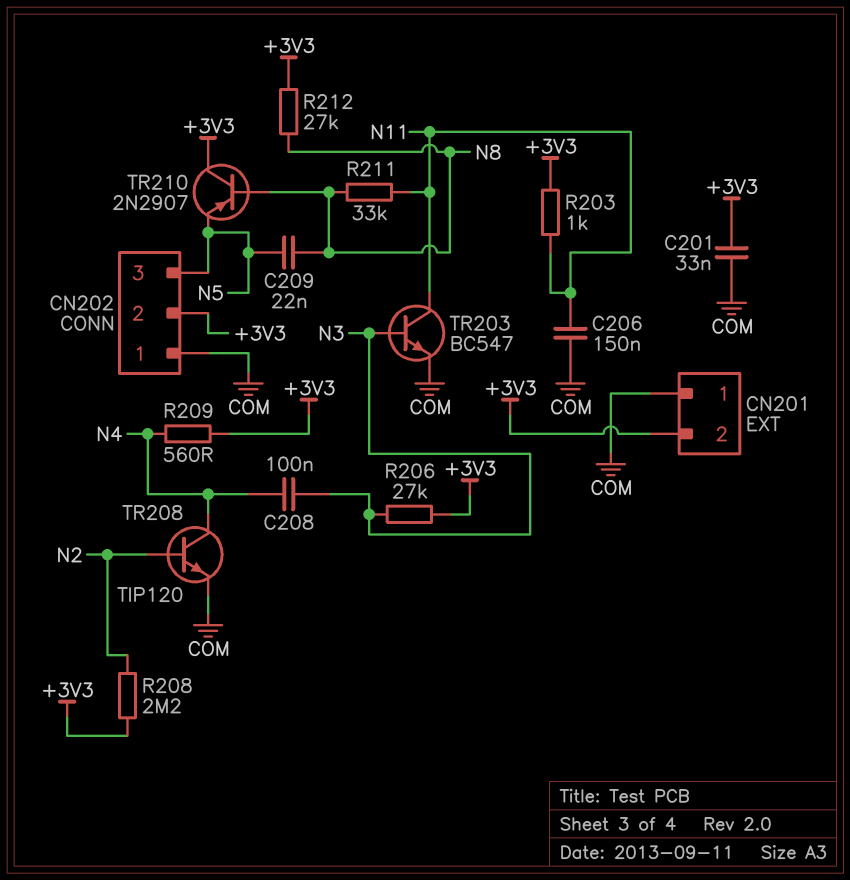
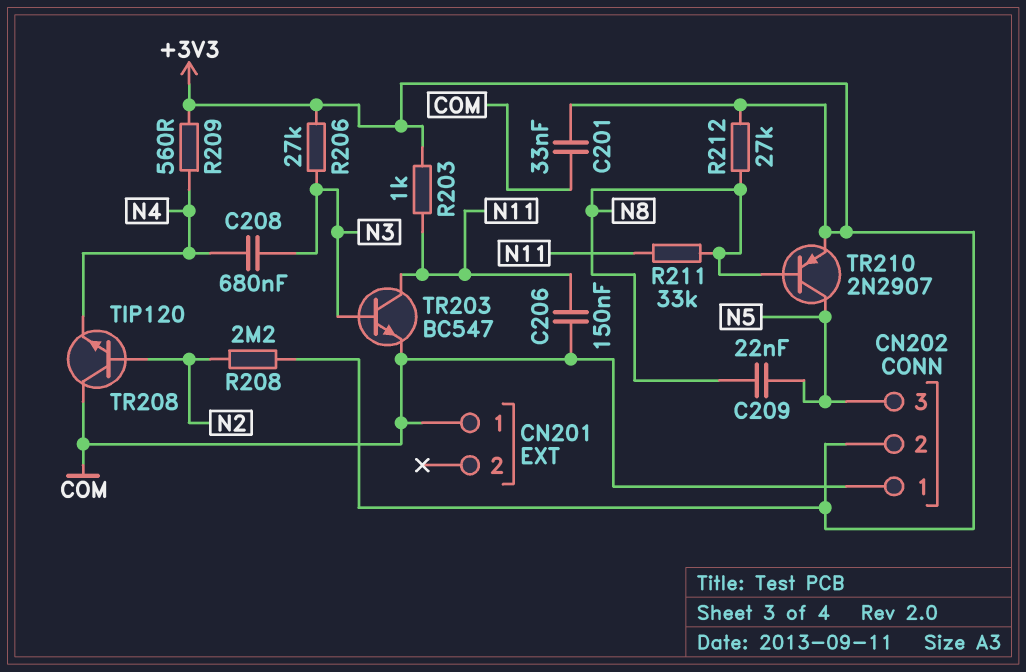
C208: 100nF (N3, N4) -> 680nF (N3, N4)
CN201 pin 2: +3V3 -> none
TR208: NPN TIP120 (B N2, C N4, E COM) -> NPN TIP120 (B N2, C COM, E N4)
TR210: PNP 2N2907 (B N8, C +3V3, E N5) -> PNP 2N2907 (B N8, C N5, E +3V3)

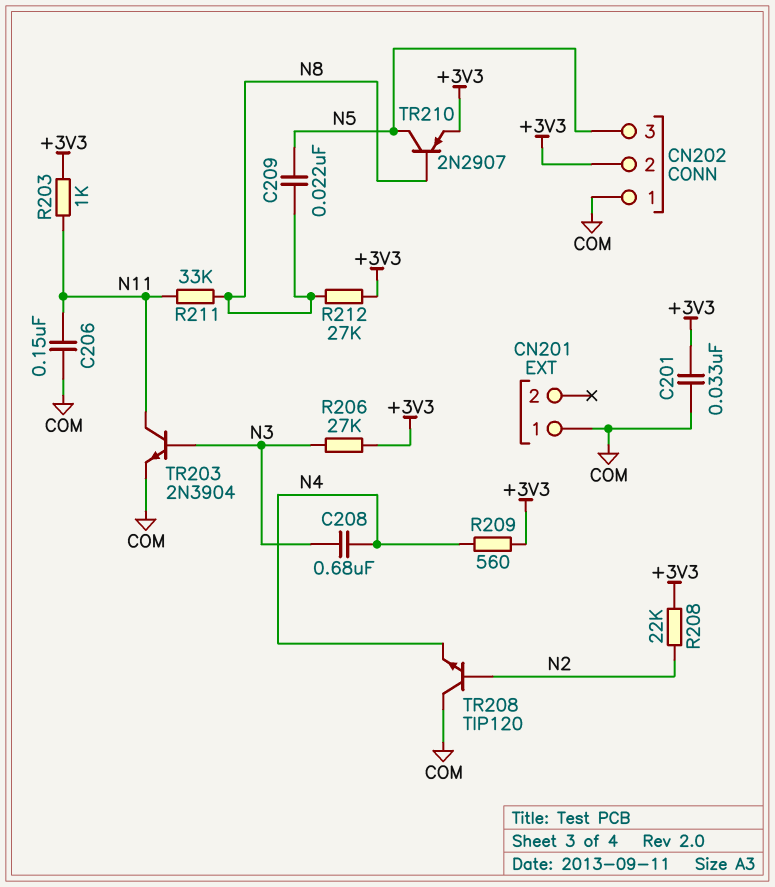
R208: 2.2M (+3V3, N2) -> 22k (+3V3, N2)
TR203: NPN BC547 (B N3, C N11, E COM) -> NPN 2N3904 (B N3, C N11, E COM)

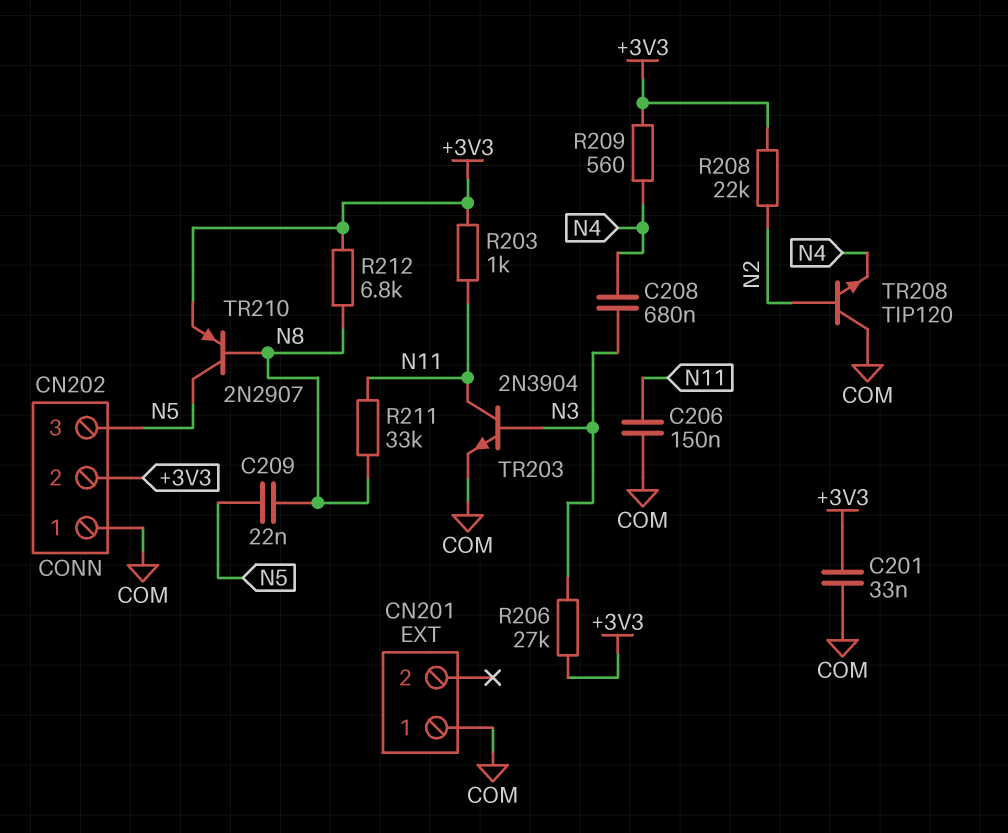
R212: 27k (+3V3, N8) -> 6.8k (+3V3, N8)

